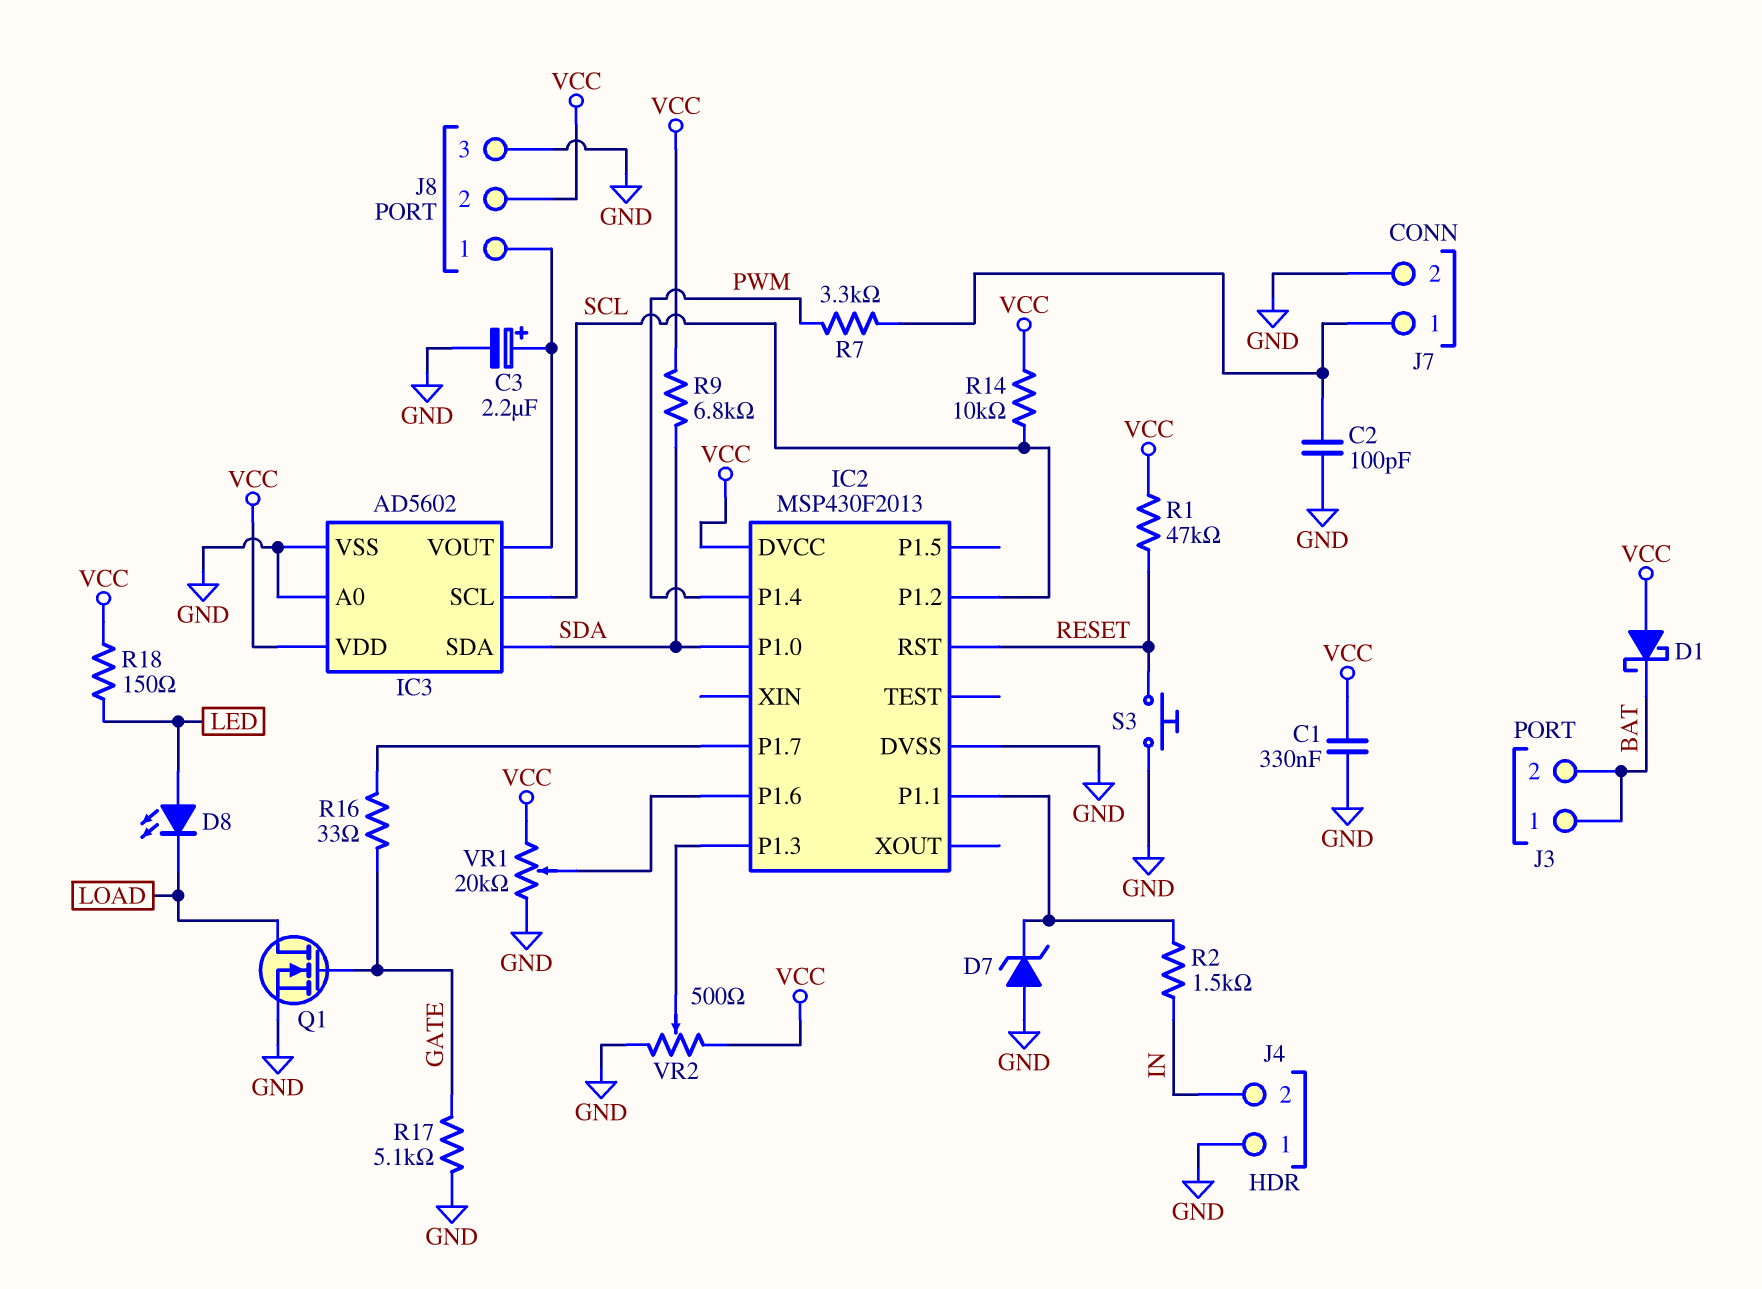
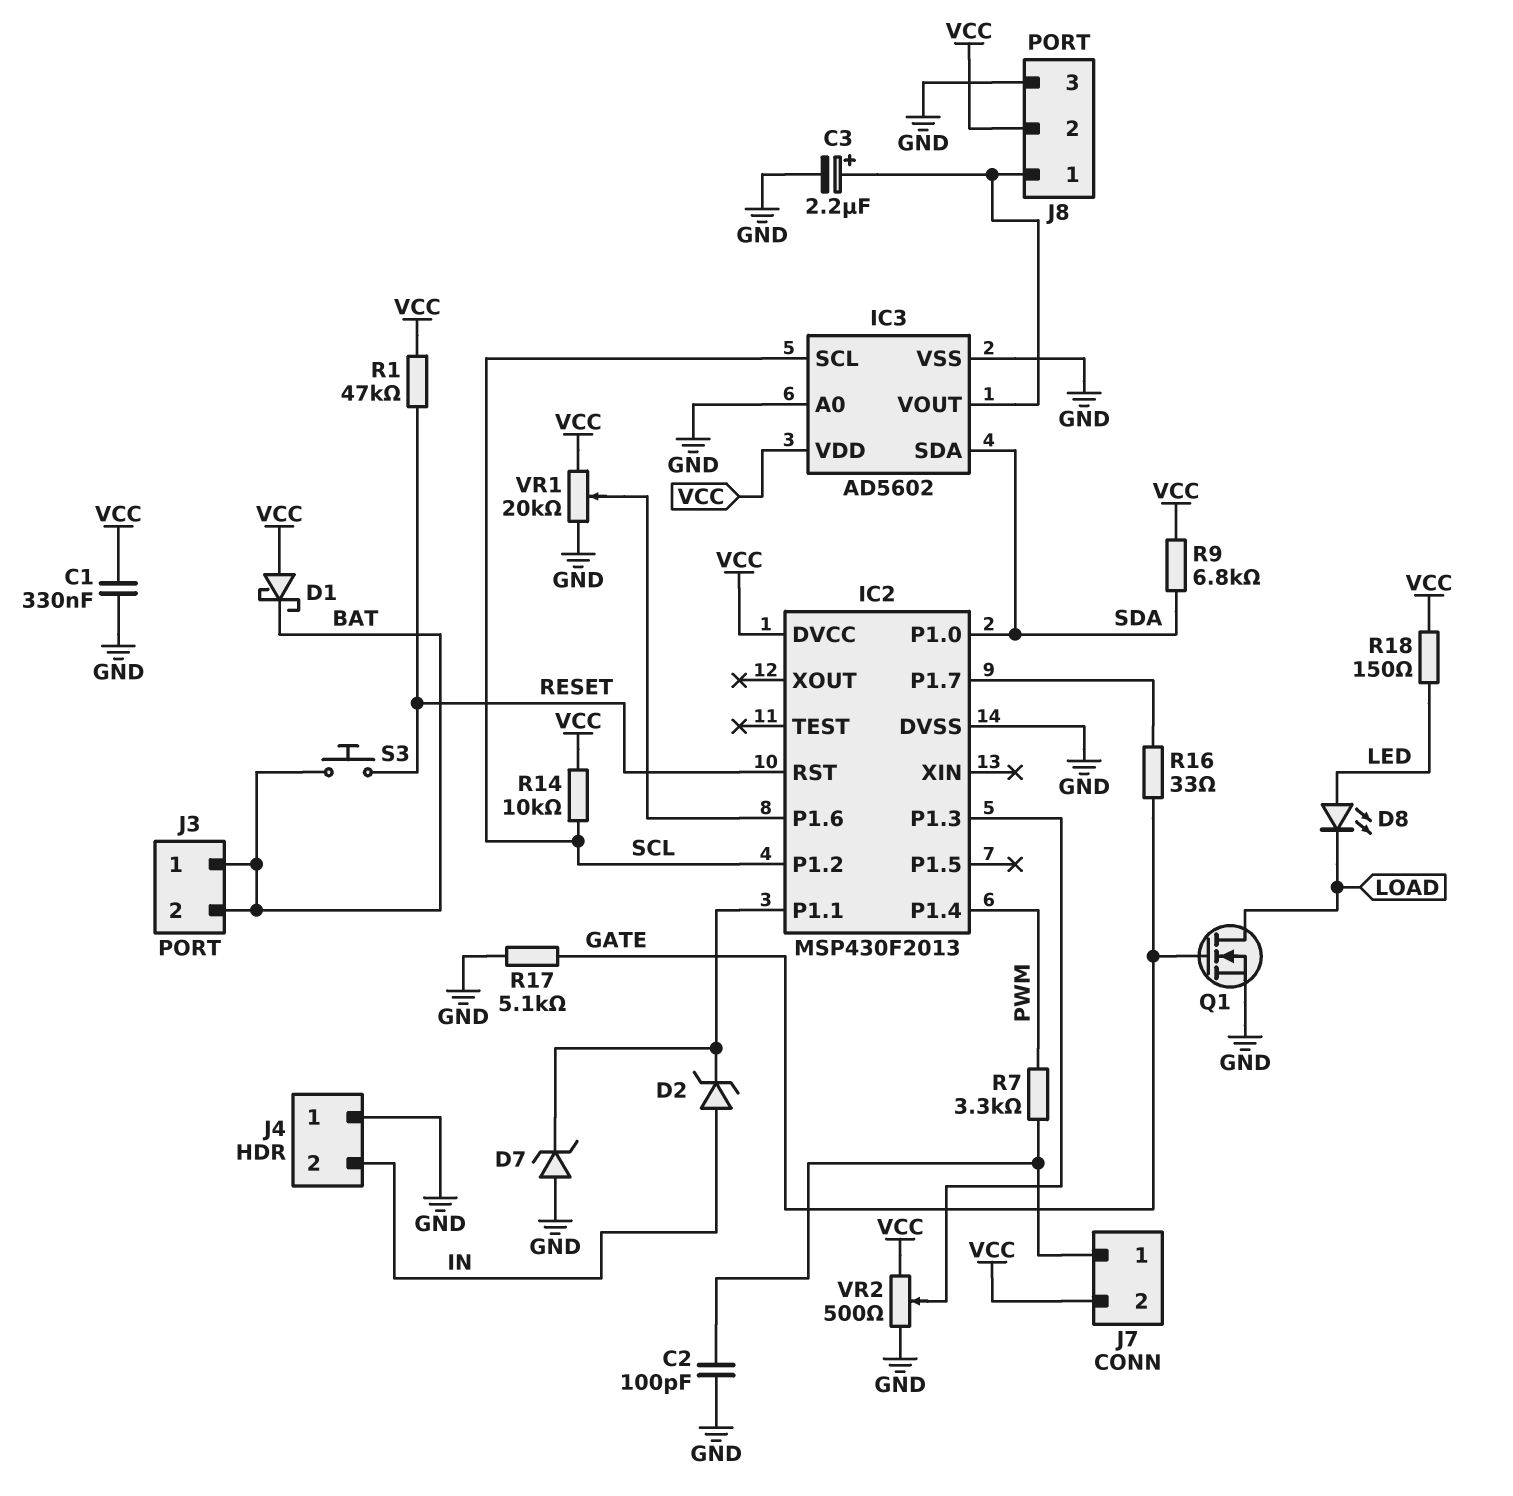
D2: none -> zener (A IN, K IC2/P1.1)
J7 pin 2: GND -> VCC
R2: 1.5k (IC2/P1.1, IN) -> none
S3: button (GND, RESET) -> button (BAT, RESET)

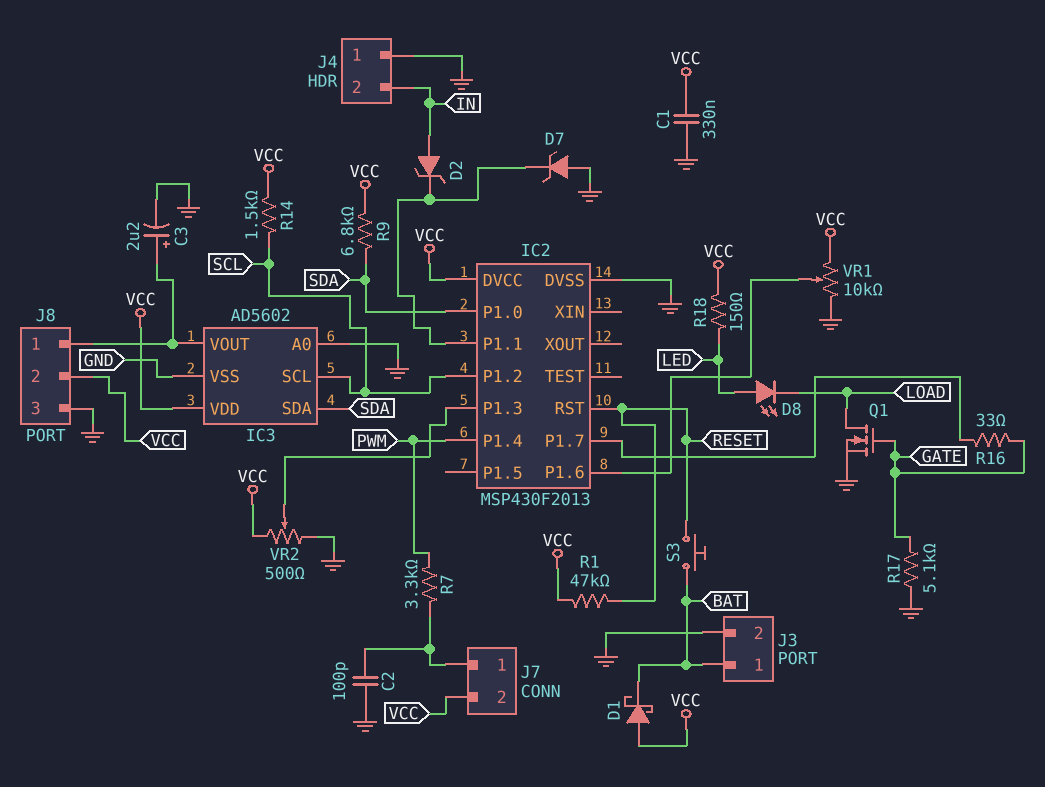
J3 pin 2: BAT -> GND
R14: 10k (SCL, VCC) -> 1.5k (SCL, VCC)
VR1: 20k (GND, VCC, wiper IC2/P1.6) -> 10k (GND, VCC, wiper IC2/P1.6)

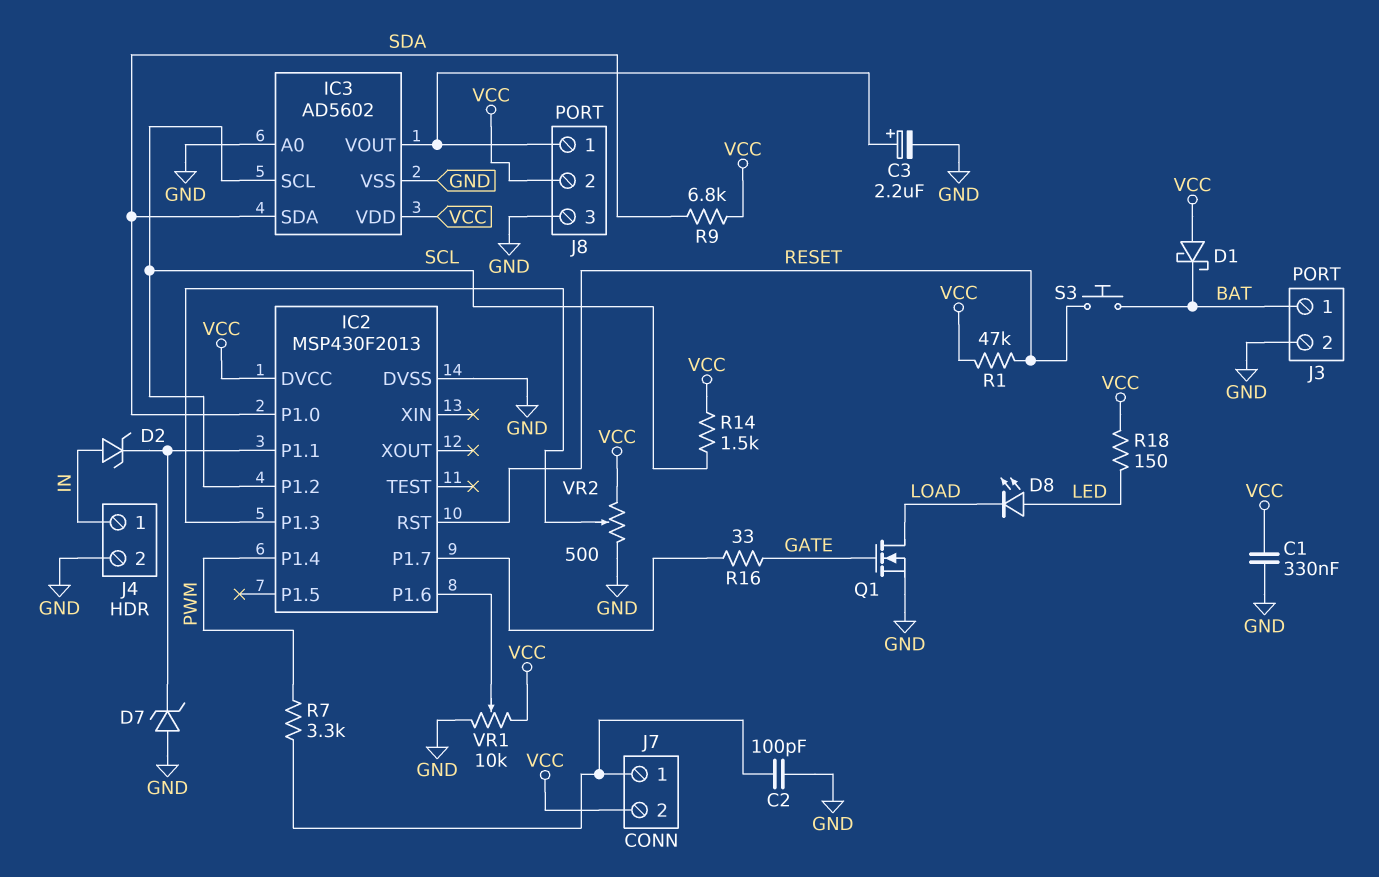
J4 pin 1: GND -> IN
J4 pin 2: IN -> GND
R17: 5.1k (GATE, GND) -> none

